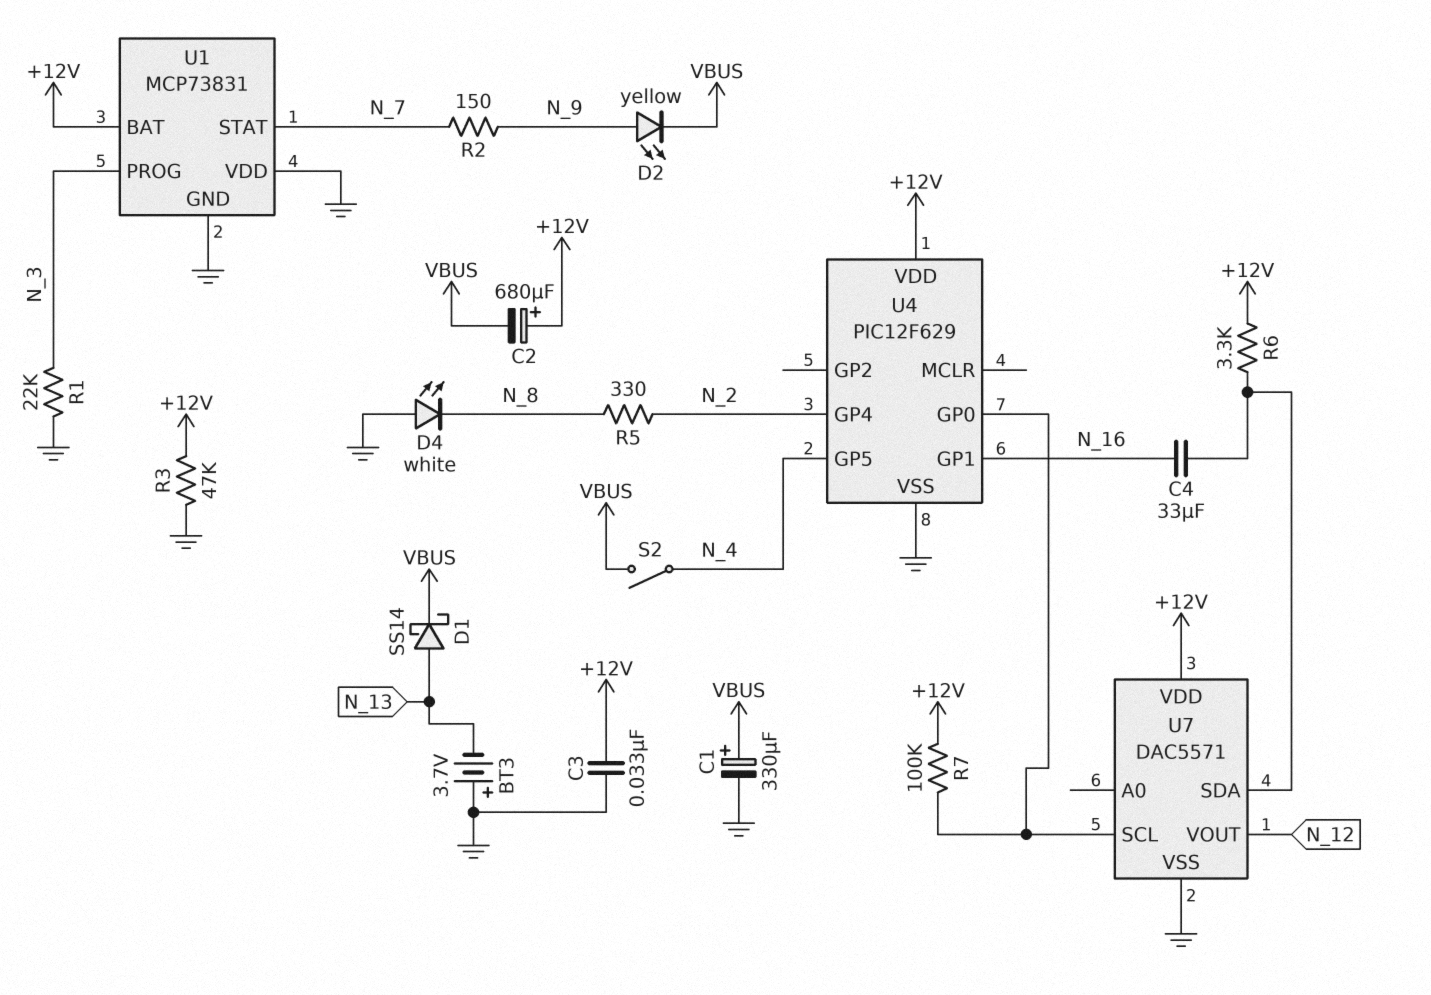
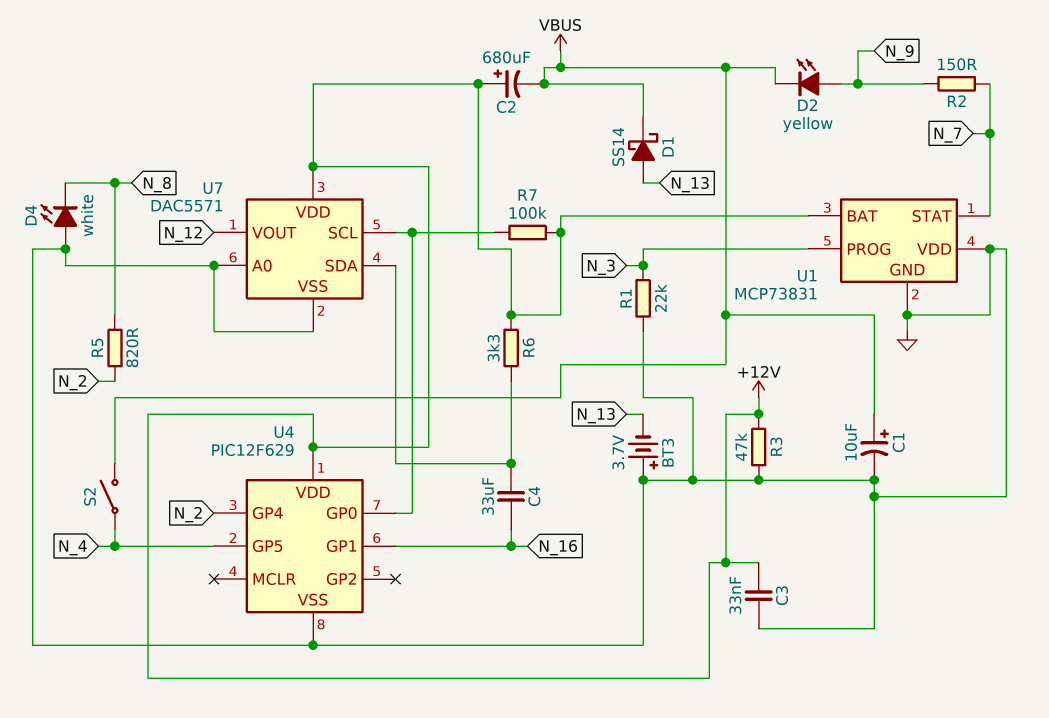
C1: 330uF (plus VBUS, minus GND) -> 10uF (plus VBUS, minus GND)
R5: 330 (N_2, N_8) -> 820 (N_2, N_8)
U7 pin A0: none -> GND

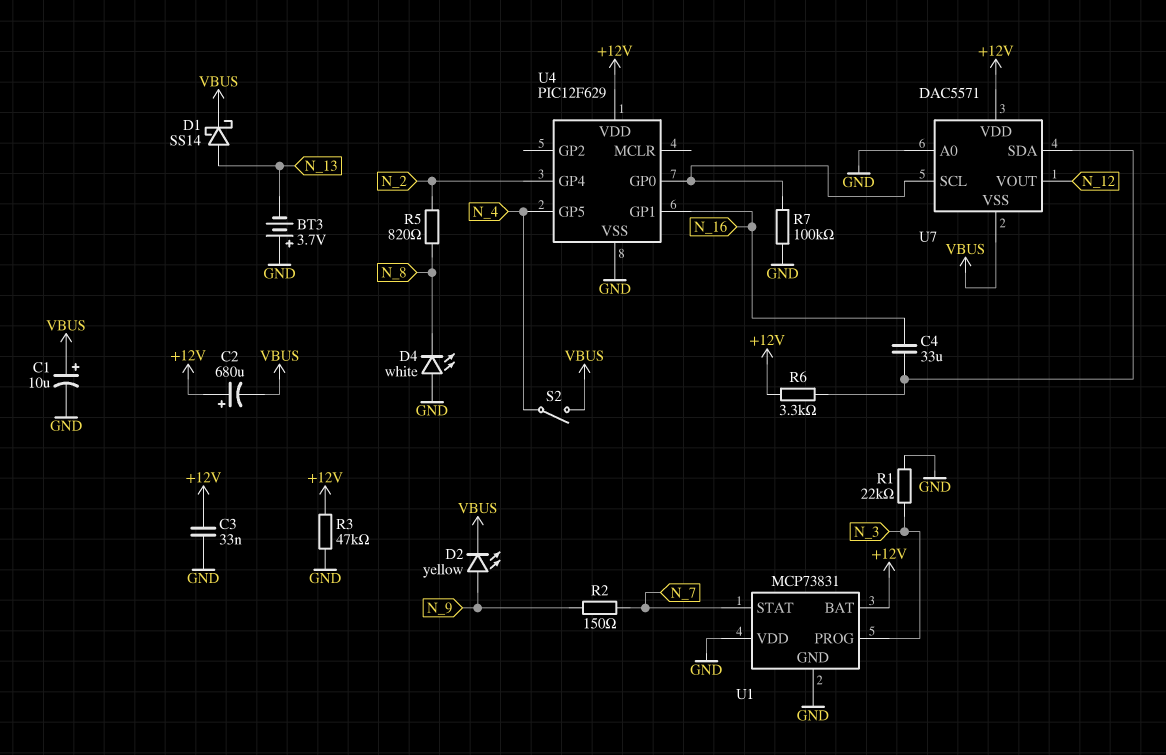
R7: 100k (+12V, U4/GP0) -> 100k (GND, U4/GP0)
U7 pin VSS: GND -> VBUS

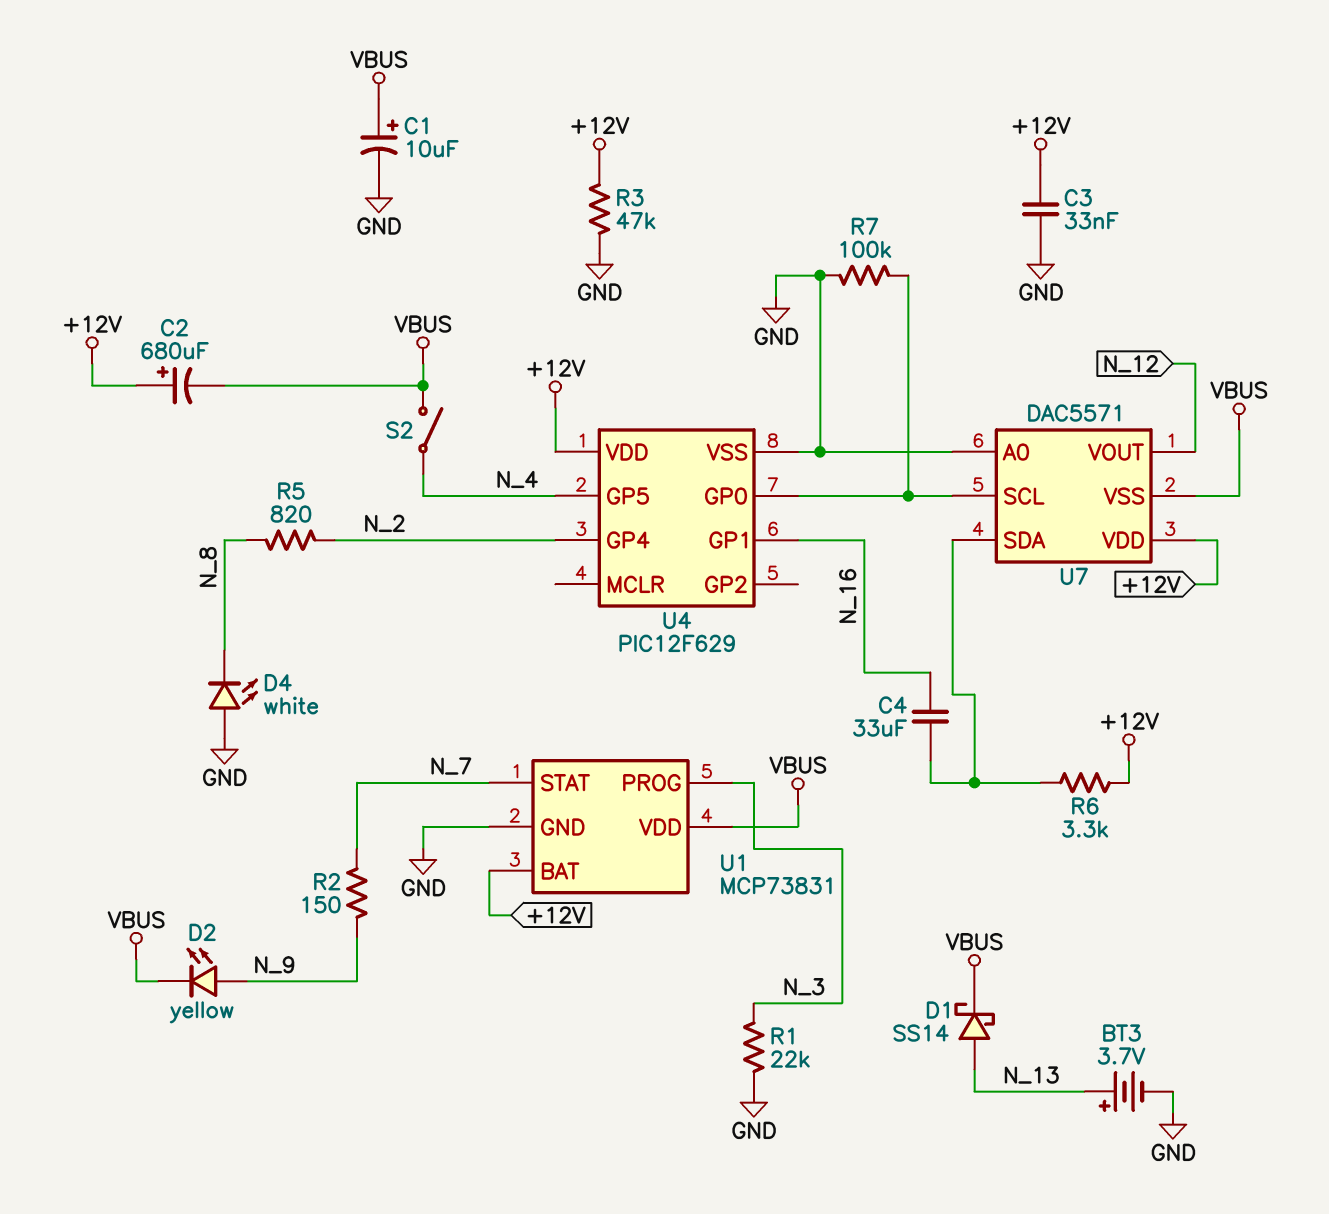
BT3: 3.7V (plus GND, minus N_13) -> 3.7V (plus N_13, minus GND)
U1 pin VDD: GND -> VBUS

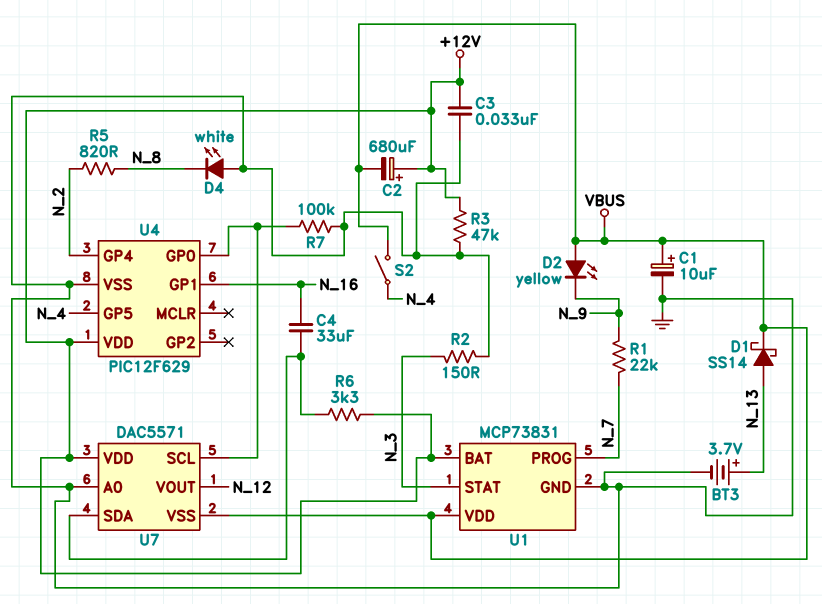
D2: LED yellow (A N_9, K VBUS) -> LED yellow (A VBUS, K N_9)
R1: 22k (GND, N_3) -> 22k (N_7, N_9)
R2: 150 (N_7, N_9) -> 150 (GND, N_3)
U1 pin PROG: N_3 -> N_7
U1 pin STAT: N_7 -> N_3

